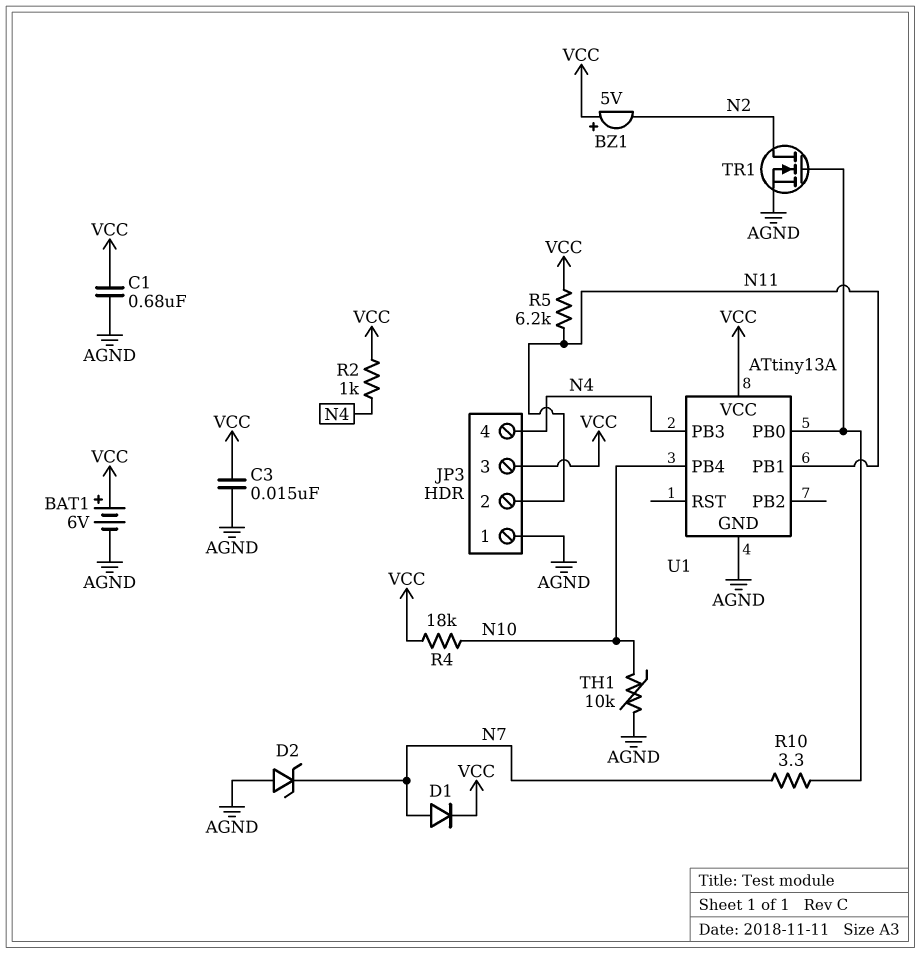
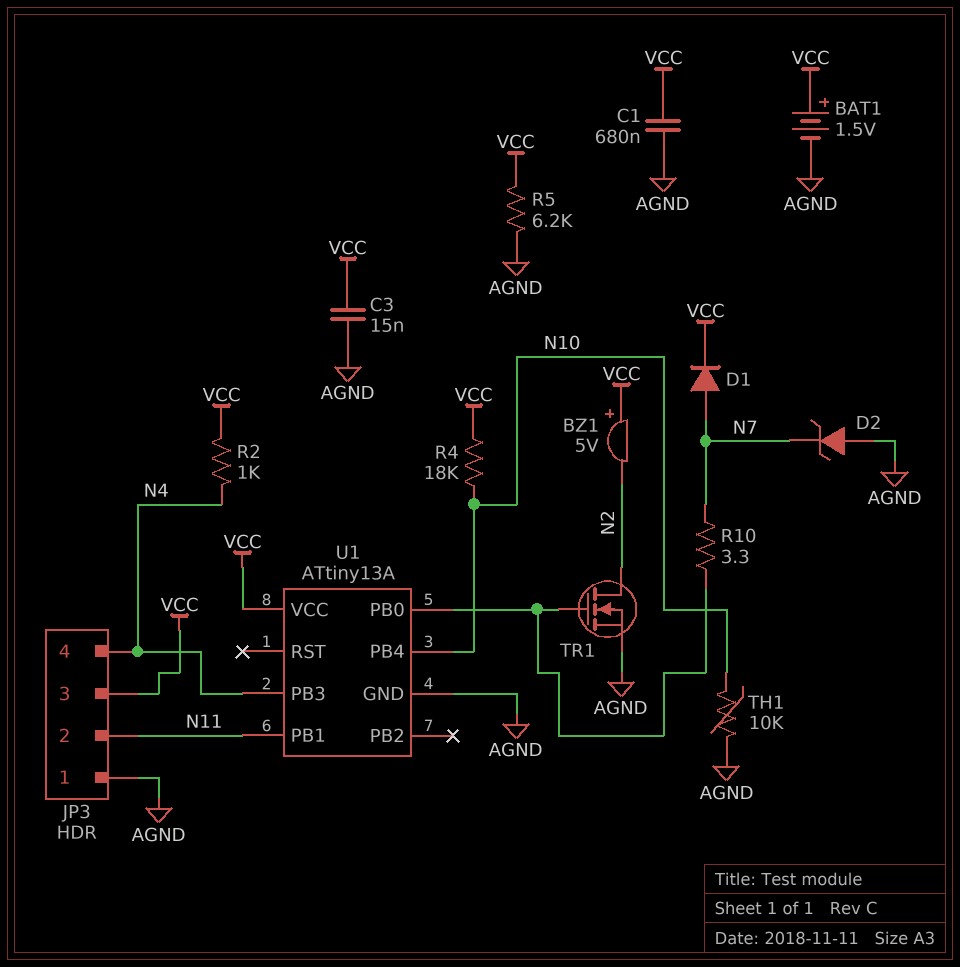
BAT1: 6V (plus VCC, minus AGND) -> 1.5V (plus VCC, minus AGND)
R5: 6.2k (N11, VCC) -> 6.2k (AGND, VCC)

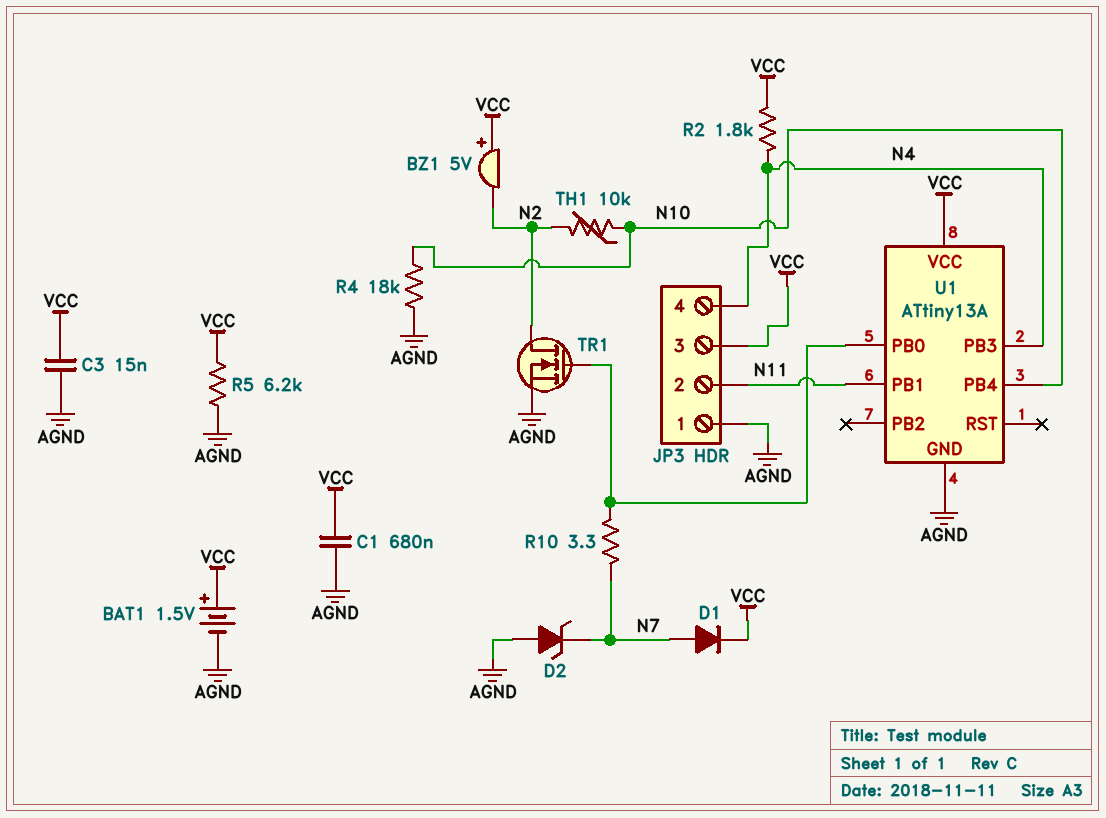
R2: 1k (N4, VCC) -> 1.8k (N4, VCC)
R4: 18k (N10, VCC) -> 18k (AGND, N10)
TH1: 10k (AGND, N10) -> 10k (N2, N10)

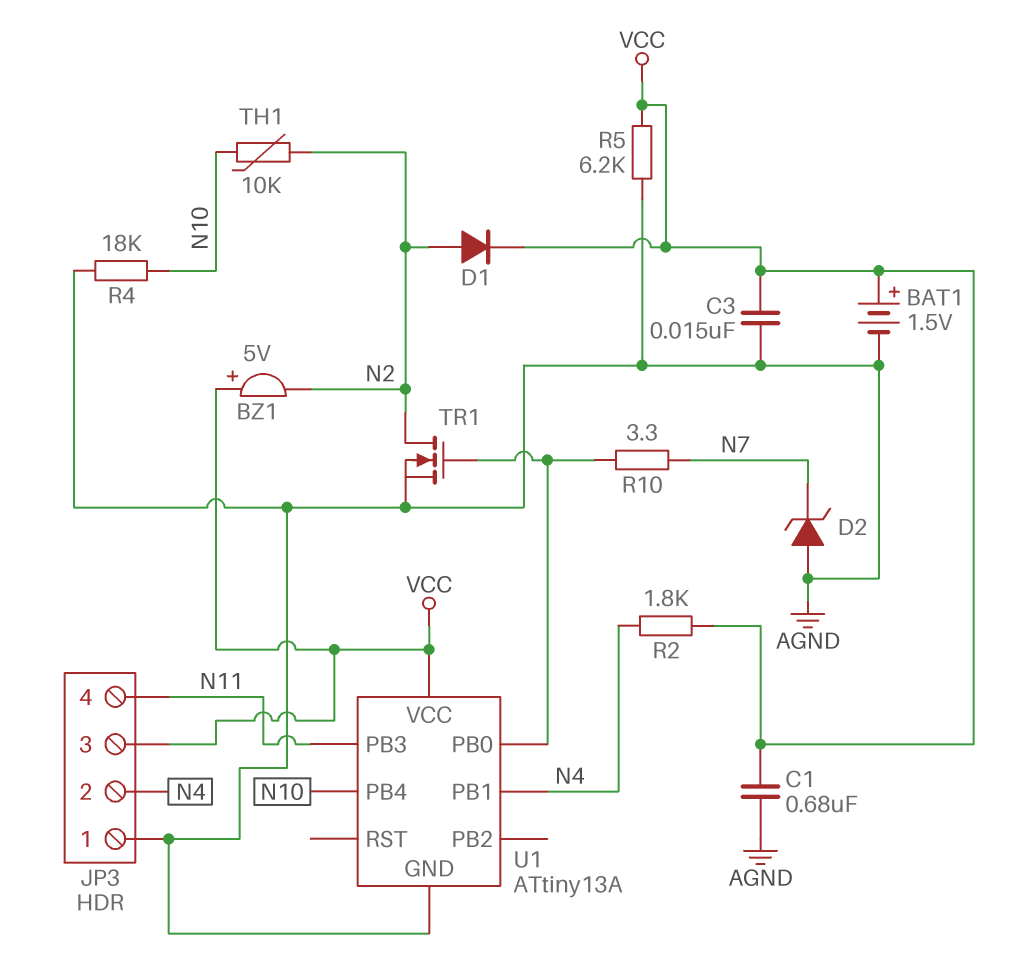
D1: diode (A N7, K VCC) -> diode (A N2, K VCC)
JP3 pin 2: N11 -> N4
JP3 pin 4: N4 -> N11
U1 pin PB1: N11 -> N4
U1 pin PB3: N4 -> N11

